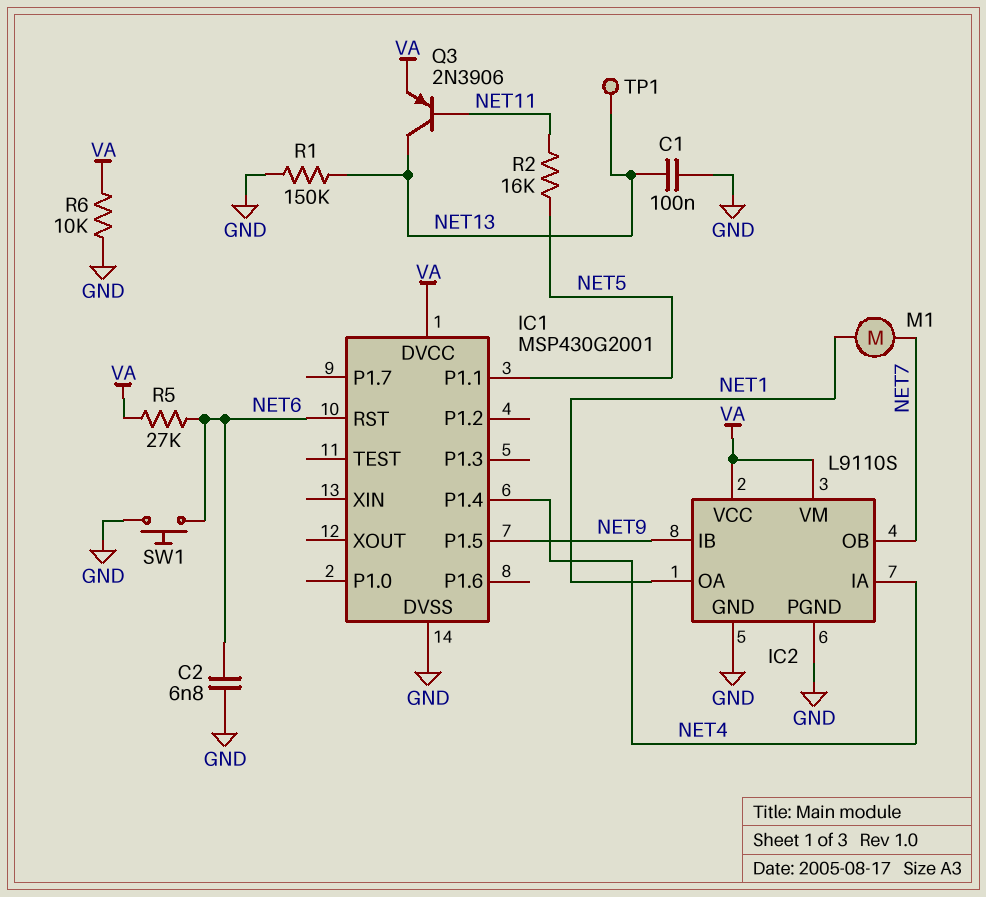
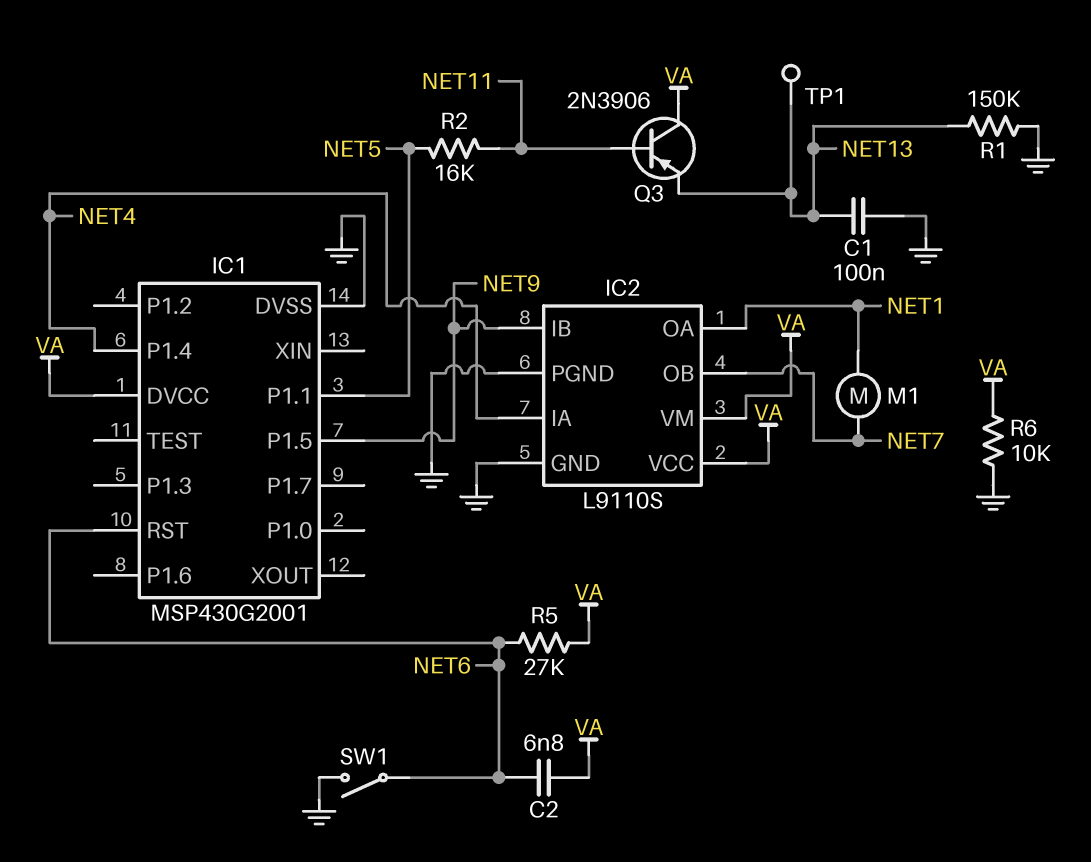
C2: 6.8nF (GND, NET6) -> 6.8nF (NET6, VA)
Q3: PNP 2N3906 (B NET11, C NET13, E VA) -> PNP 2N3906 (B NET11, C VA, E NET13)
SW1: button (GND, NET6) -> switch (GND, NET6)

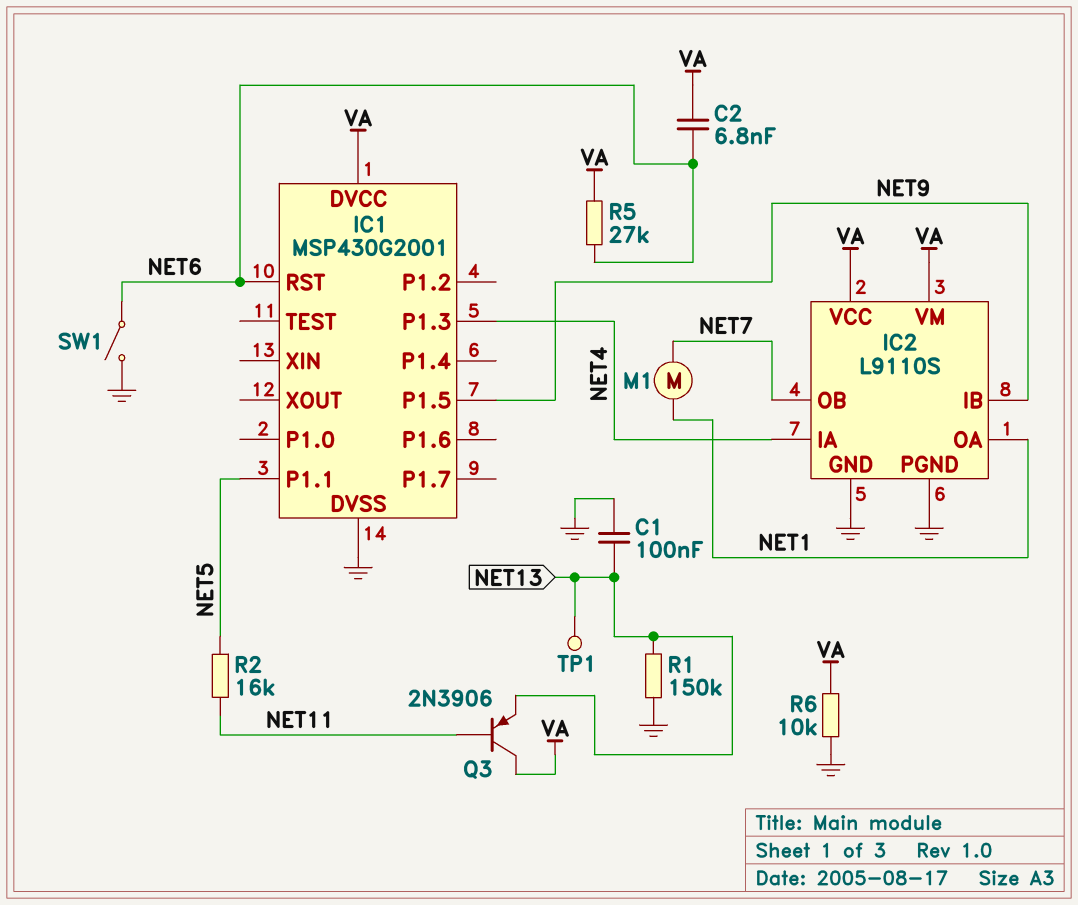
IC1 pin P1.3: none -> NET4
IC1 pin P1.4: NET4 -> none

